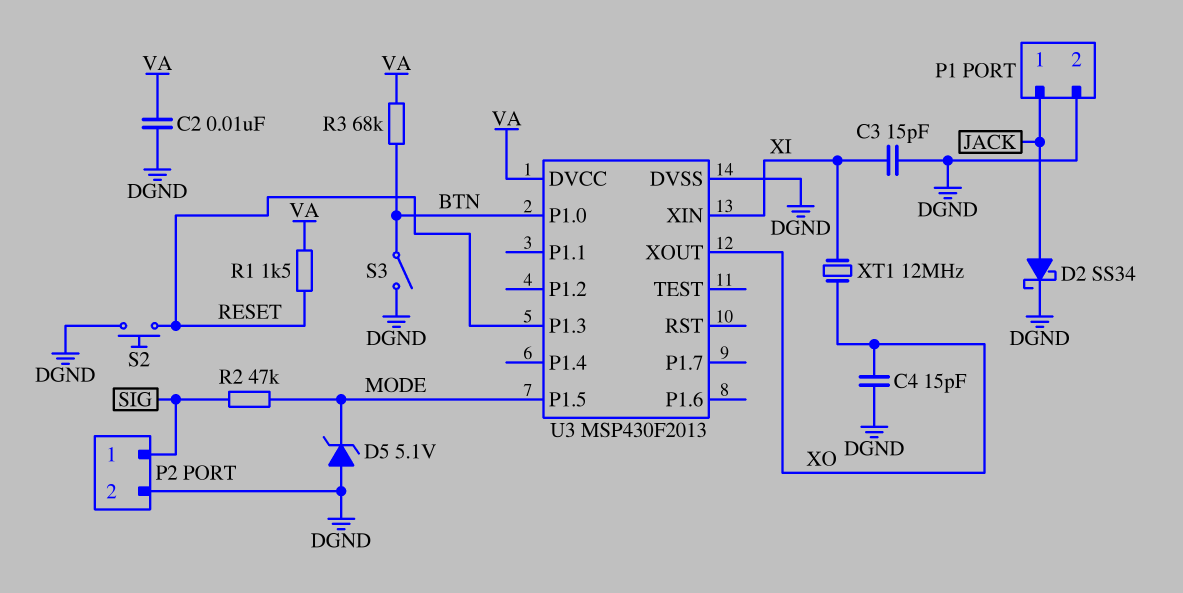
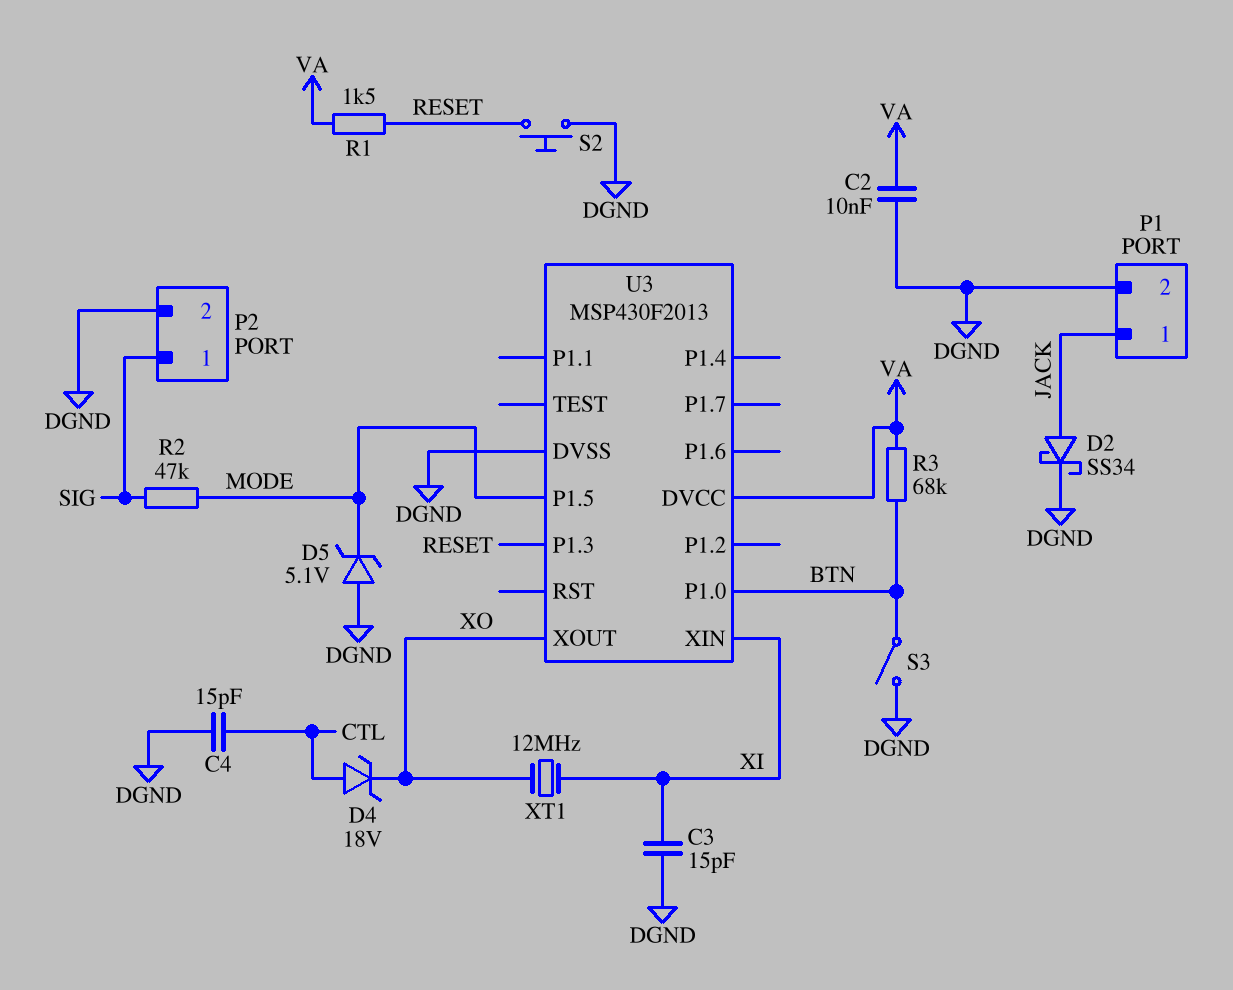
C4: 15pF (DGND, XO) -> 15pF (CTL, DGND)
D4: none -> zener 18V (A CTL, K XO)

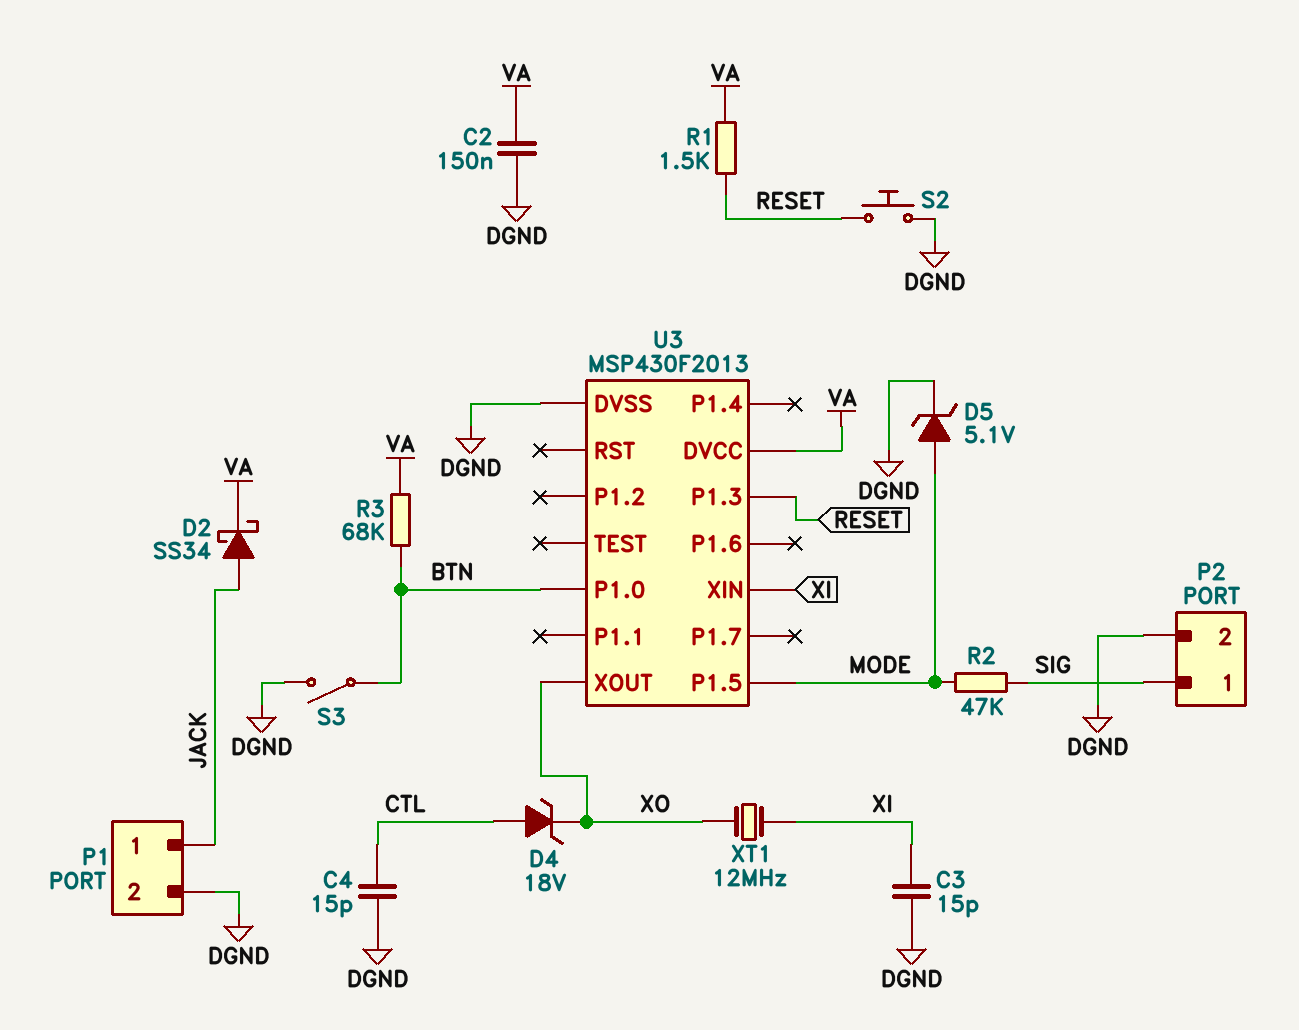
C2: 10nF (DGND, VA) -> 150nF (DGND, VA)
D2: schottky SS34 (A JACK, K DGND) -> schottky SS34 (A JACK, K VA)
D5: zener 5.1V (A DGND, K MODE) -> zener 5.1V (A MODE, K DGND)

